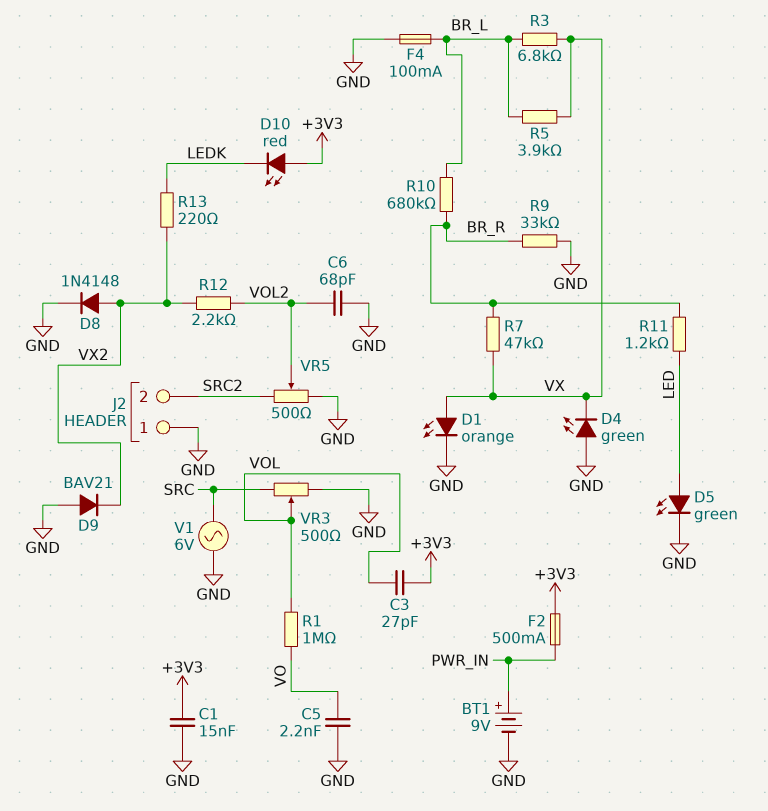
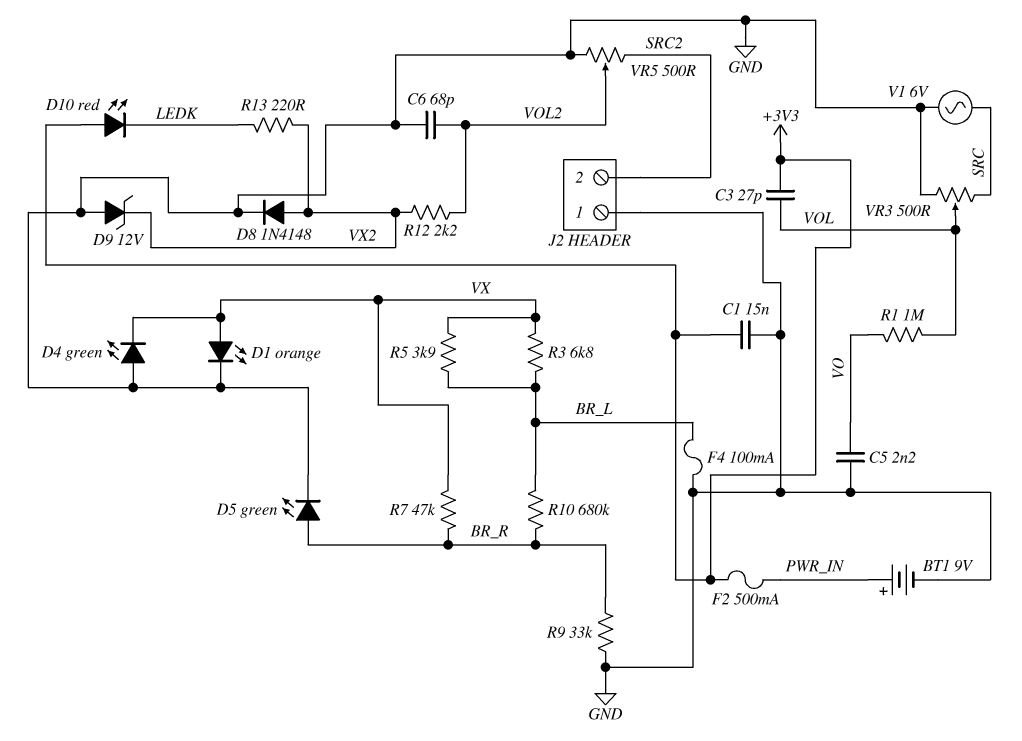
D5: LED green (A LED, K GND) -> LED green (A BR_R, K GND)
D9: diode BAV21 (A GND, K VX2) -> zener 12V (A GND, K VX2)
R11: 1.2k (BR_R, LED) -> none

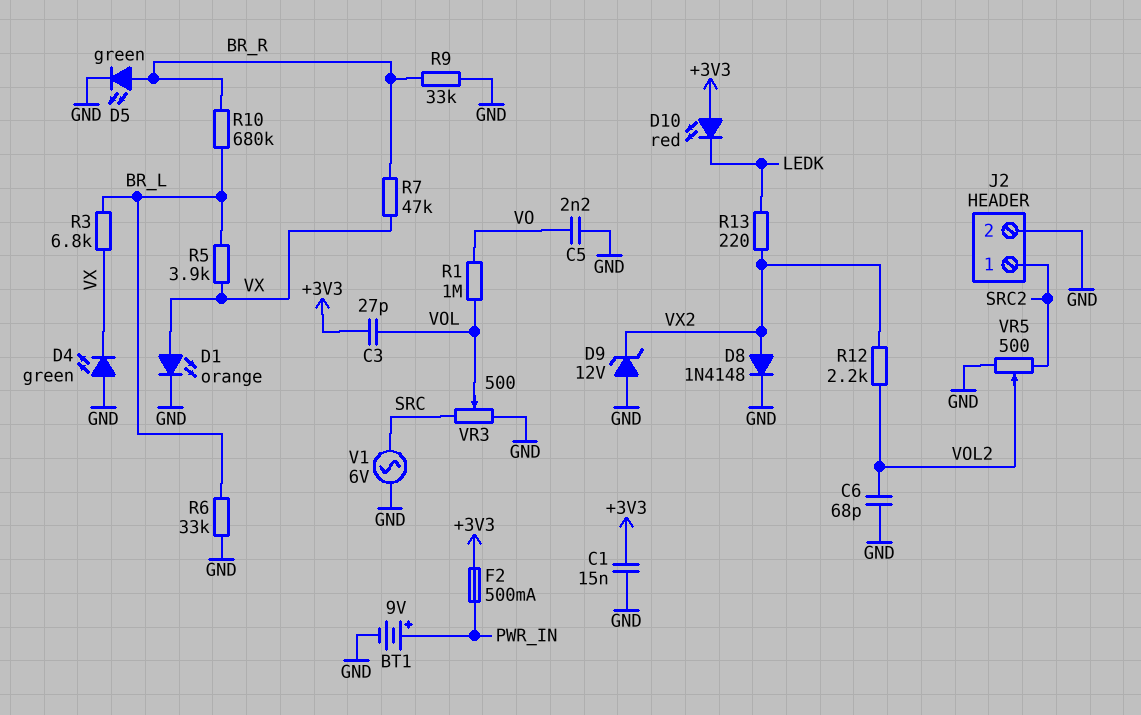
F4: 100mA (BR_L, GND) -> none
J2 pin 1: GND -> SRC2
J2 pin 2: SRC2 -> GND
R6: none -> 33k (BR_L, GND)

